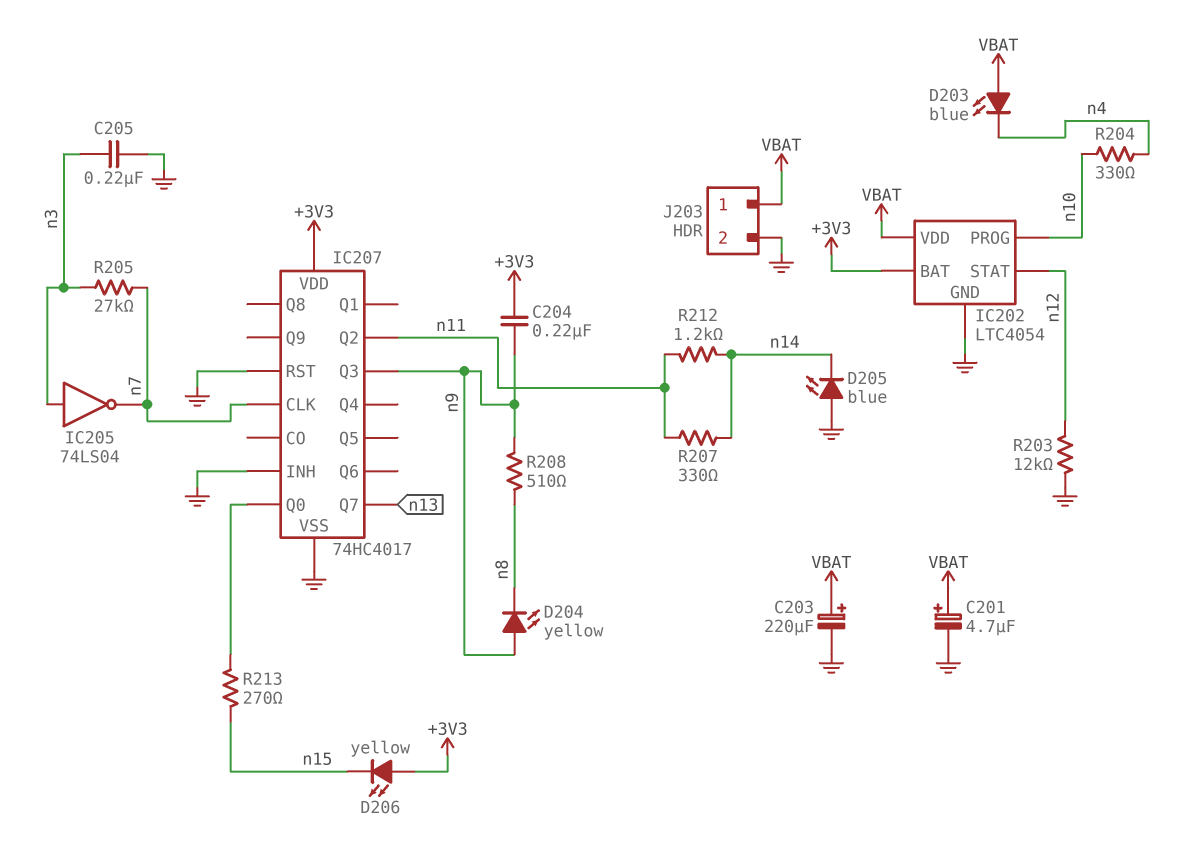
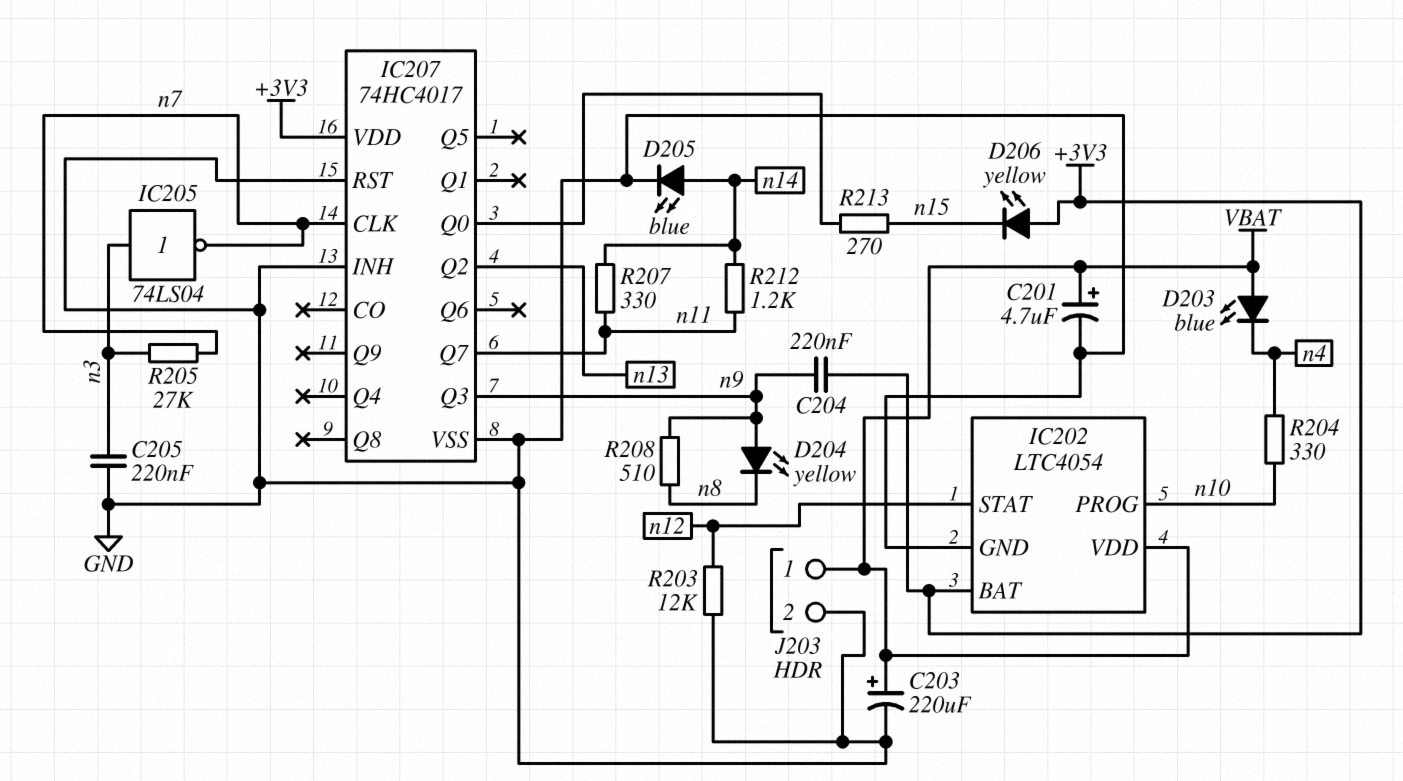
D205: LED blue (A GND, K n14) -> LED blue (A n14, K GND)
IC207 pin Q2: n11 -> n13
IC207 pin Q7: n13 -> n11

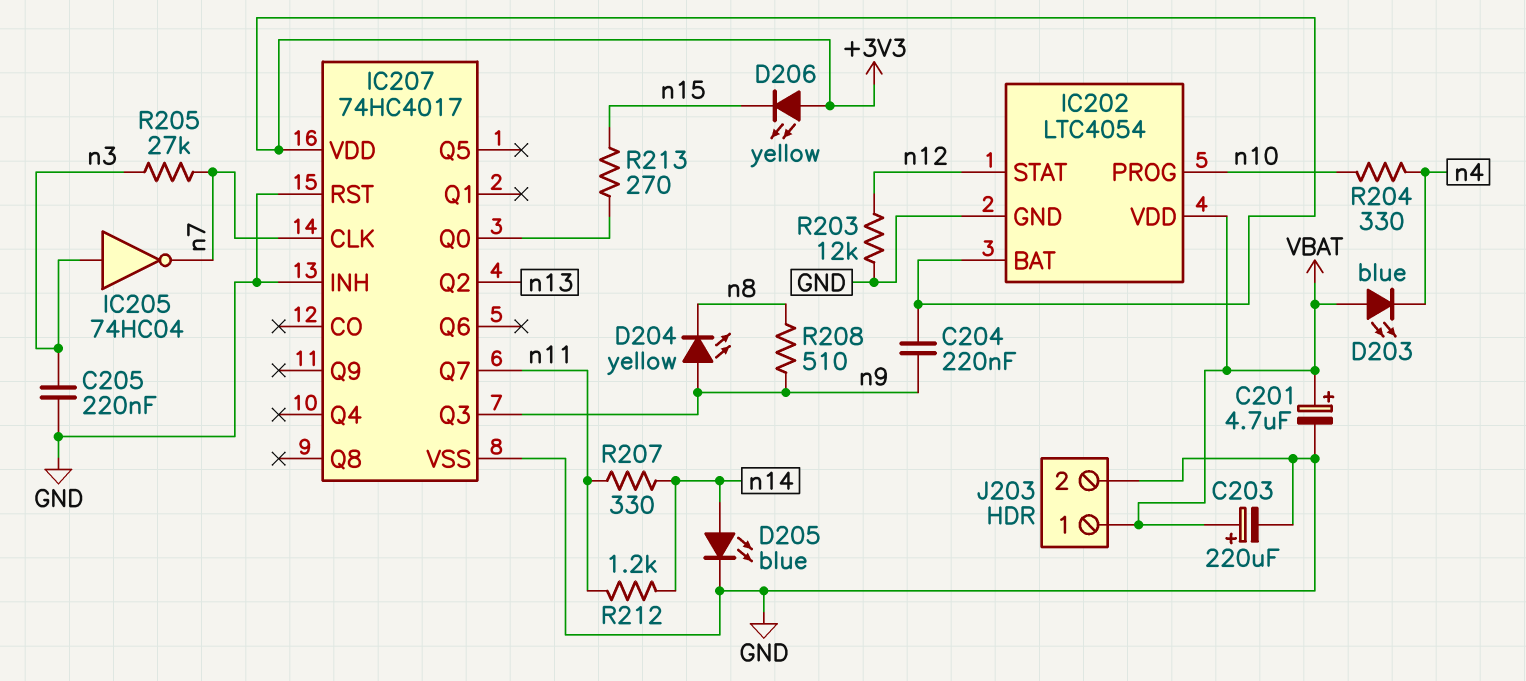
IC205: NOT 74LS04 (in n3, out n7) -> NOT 74HC04 (in n3, out n7)

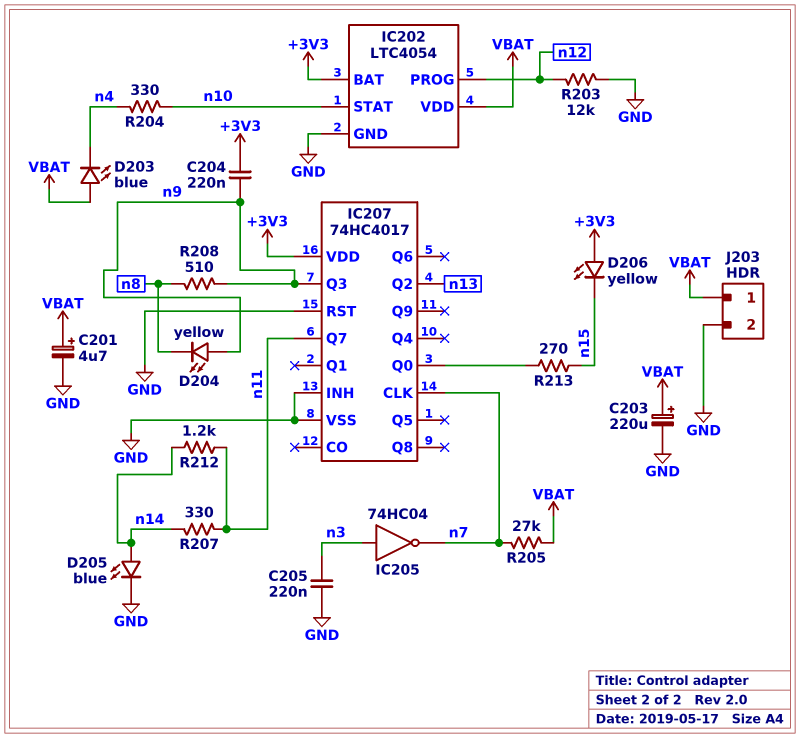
IC202 pin PROG: n10 -> n12
IC202 pin STAT: n12 -> n10
R205: 27k (n3, n7) -> 27k (VBAT, n7)

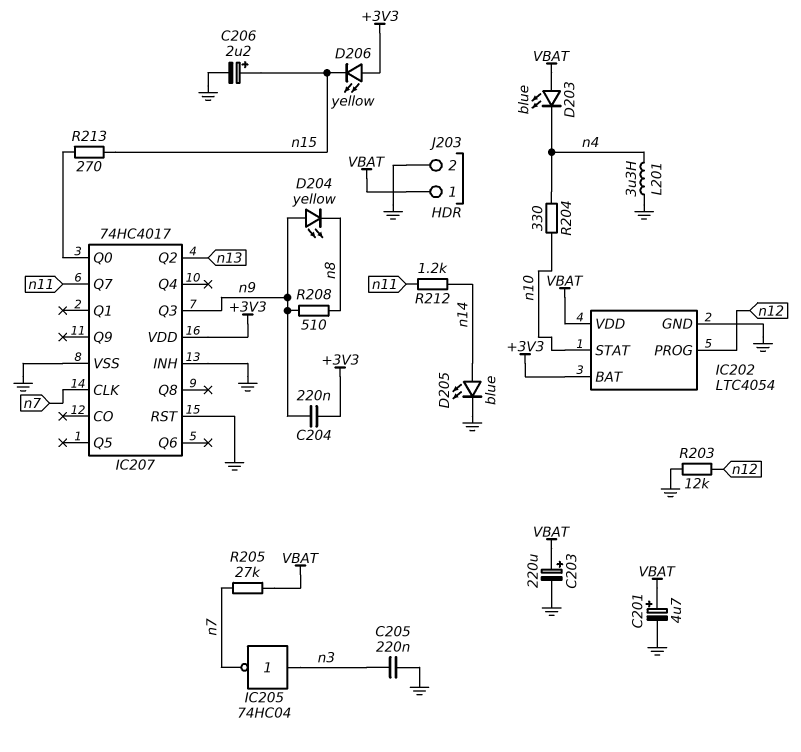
C206: none -> 2.2uF (plus n15, minus GND)
L201: none -> 3.3uH (GND, n4)
R207: 330 (n11, n14) -> none

